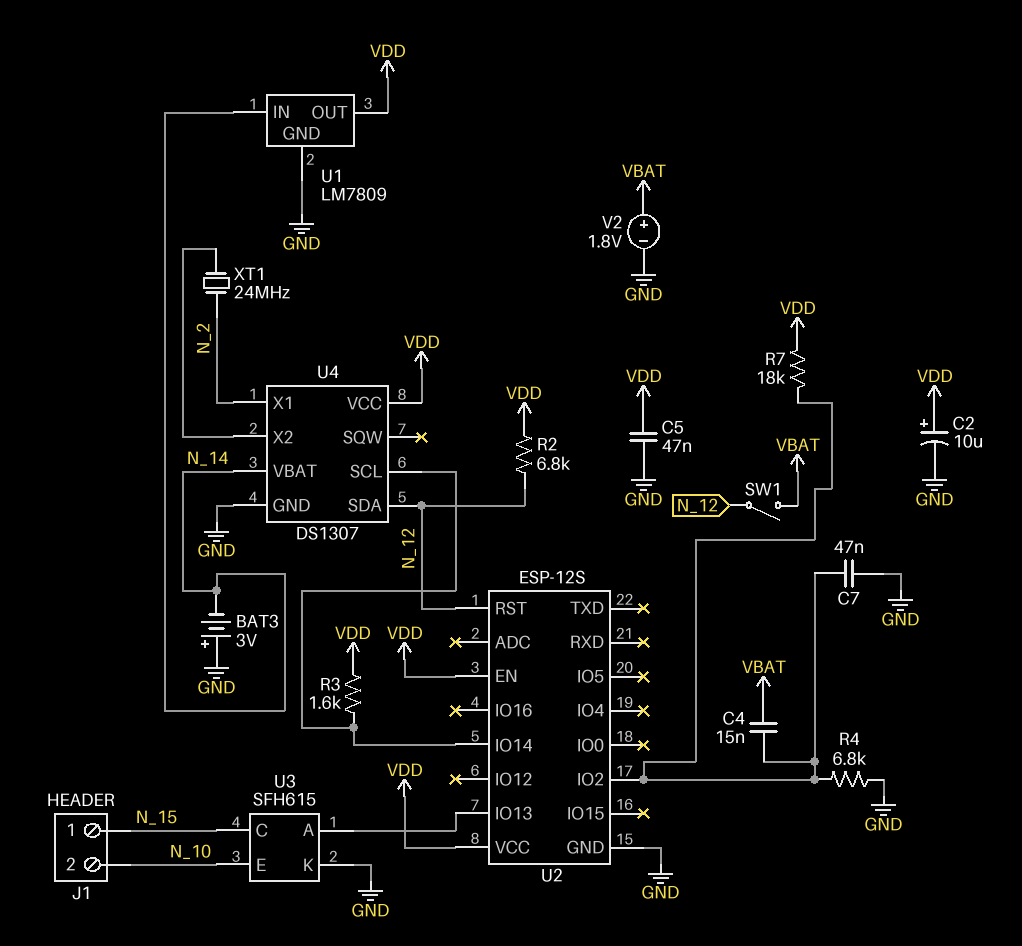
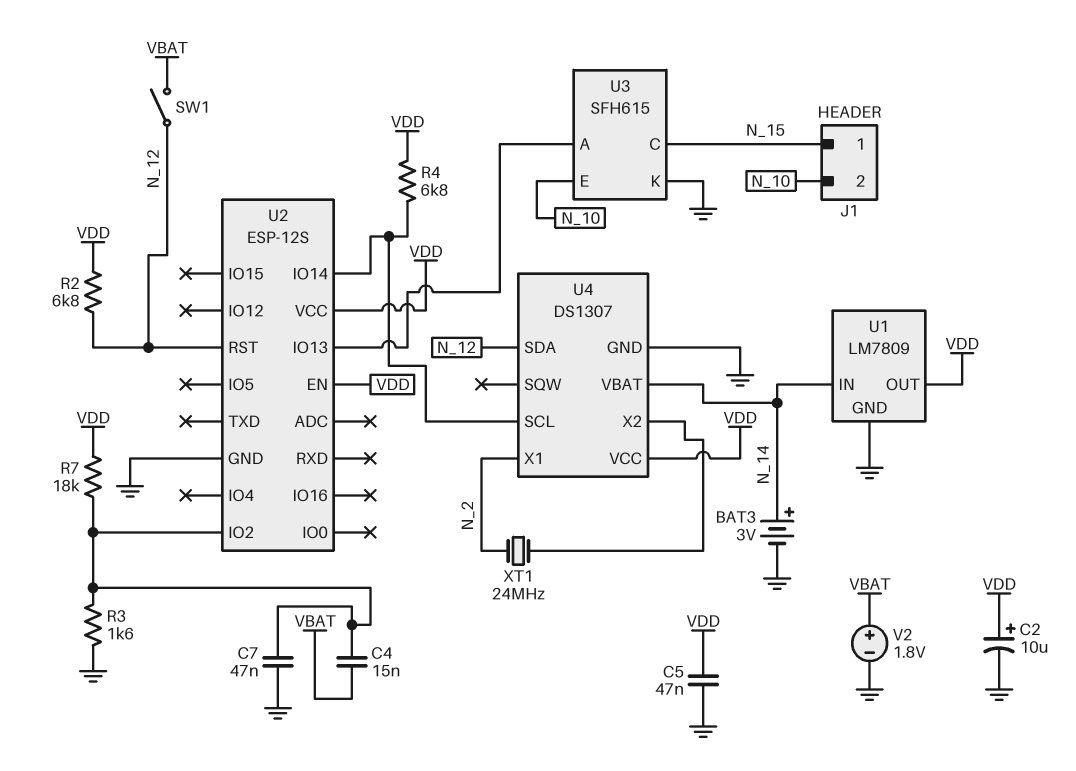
BAT3: 3V (plus GND, minus N_14) -> 3V (plus N_14, minus GND)
R3: 1.6k (U2/IO14, VDD) -> 1.6k (GND, U2/IO2)
R4: 6.8k (GND, U2/IO2) -> 6.8k (U2/IO14, VDD)

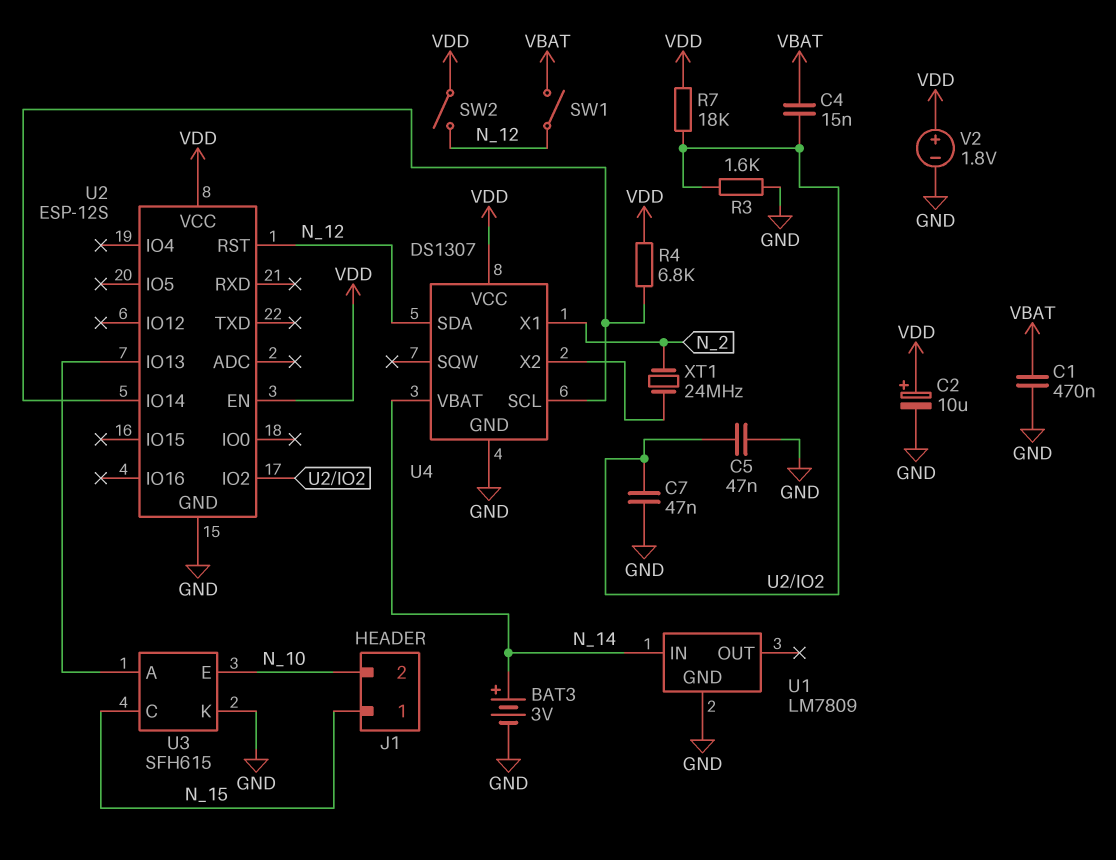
C1: none -> 470nF (GND, VBAT)
C5: 47nF (GND, VDD) -> 47nF (GND, U2/IO2)
R2: 6.8k (N_12, VDD) -> none
SW2: none -> switch (N_12, VDD)
U1 pin OUT: VDD -> none
V2: 1.8V (plus VBAT, minus GND) -> 1.8V (plus VDD, minus GND)

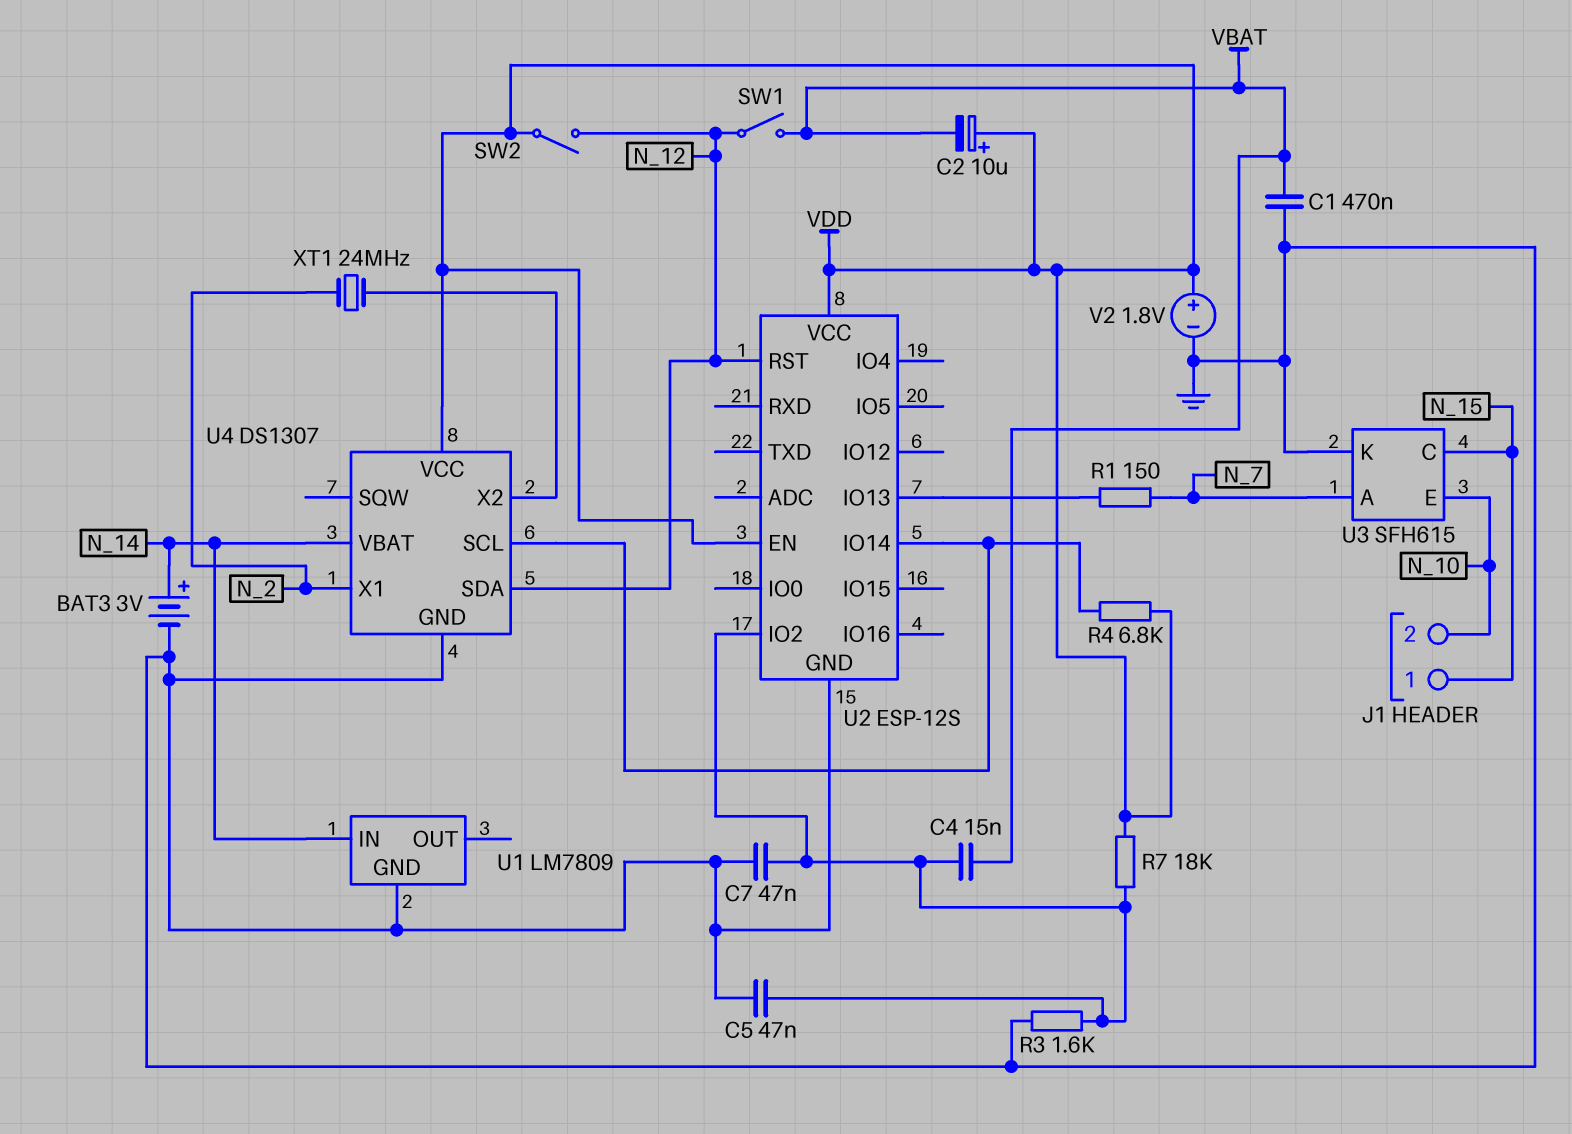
C2: 10uF (plus VDD, minus GND) -> 10uF (plus VDD, minus VBAT)
R1: none -> 150 (N_7, U2/IO13)
U3 pin A: U2/IO13 -> N_7

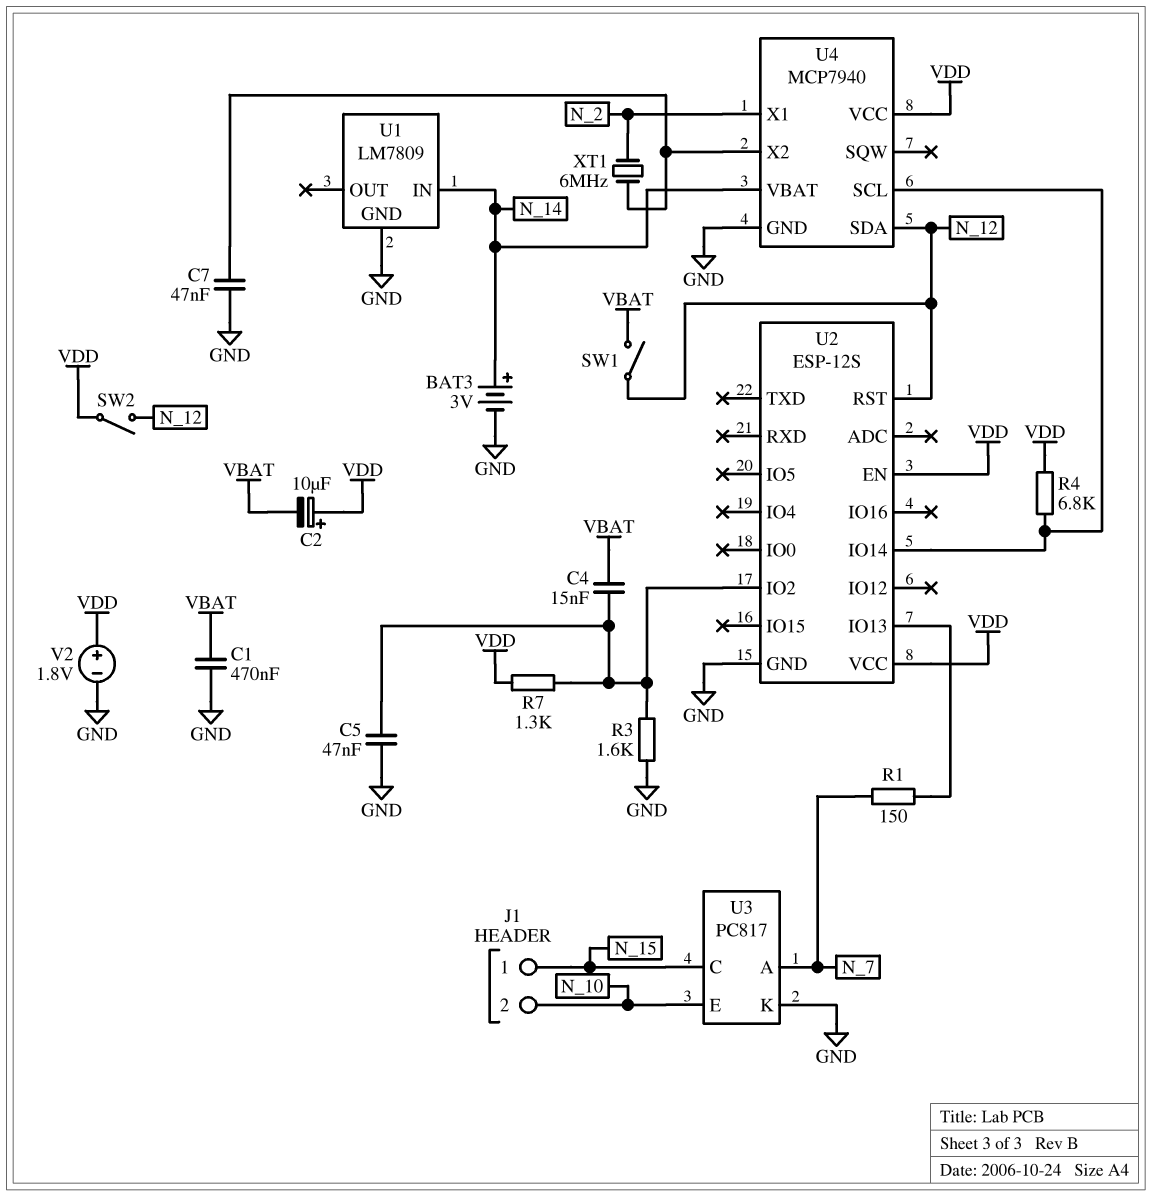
C7: 47nF (GND, U2/IO2) -> 47nF (GND, U4/X2)
R7: 18k (U2/IO2, VDD) -> 1.3k (U2/IO2, VDD)
U3: SFH615 -> PC817
U4: DS1307 -> MCP7940
XT1: 24MHz (N_2, U4/X2) -> 6MHz (N_2, U4/X2)

